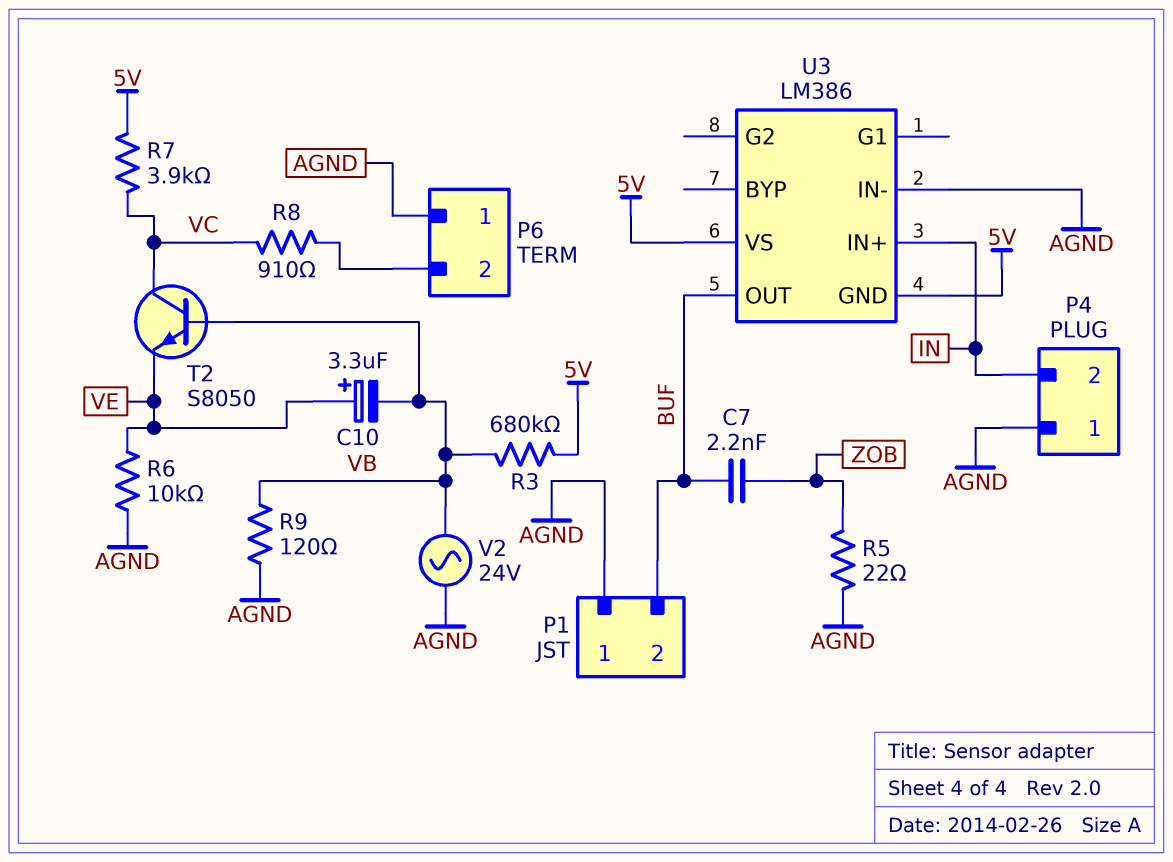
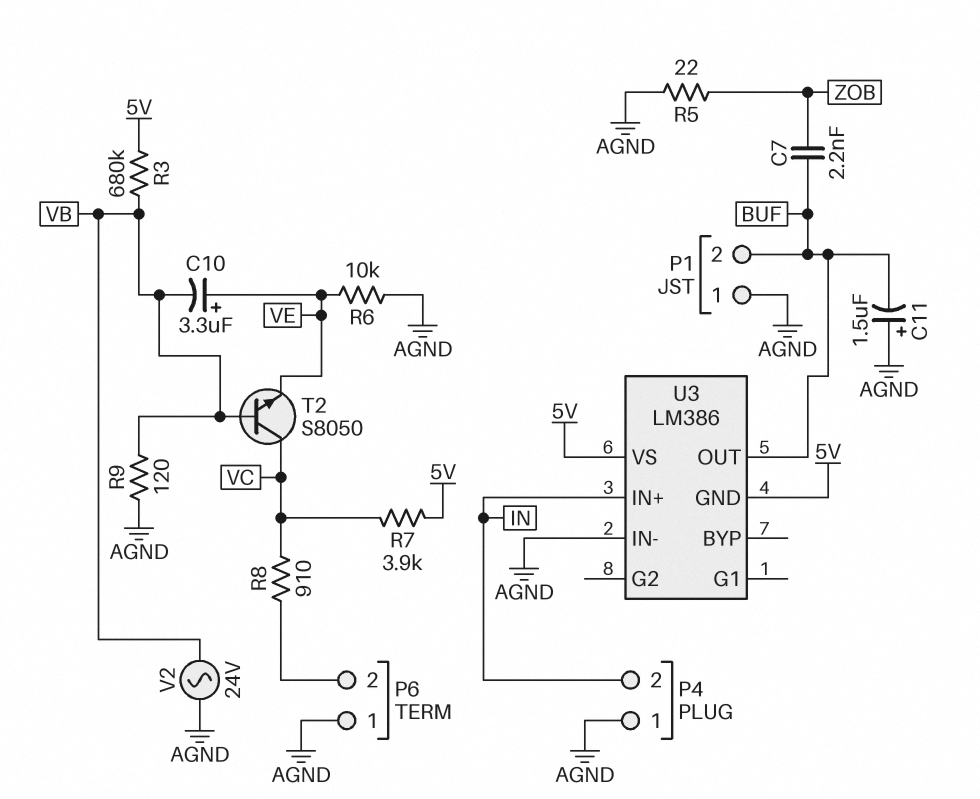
C11: none -> 1.5uF (plus AGND, minus BUF)

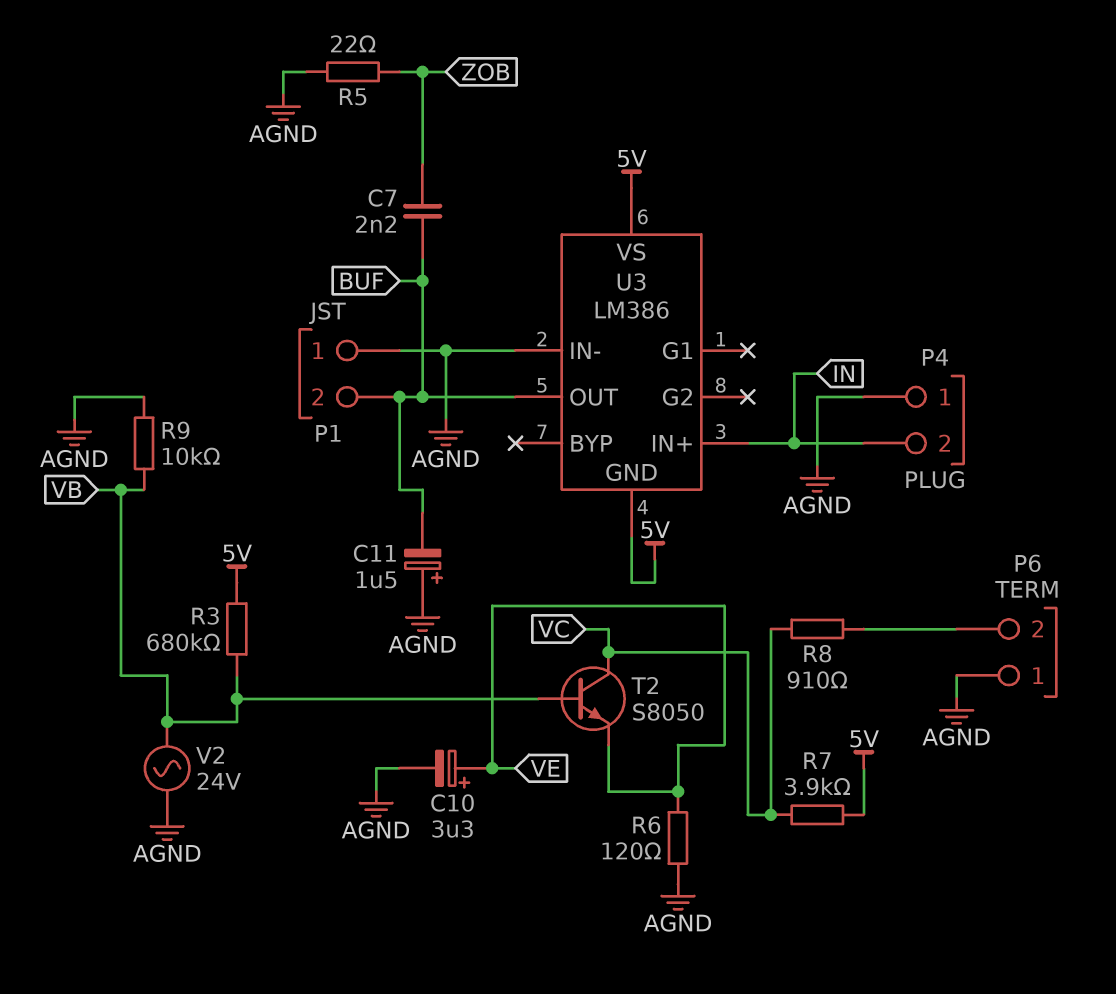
C10: 3.3uF (plus VE, minus VB) -> 3.3uF (plus VE, minus AGND)
R6: 10k (AGND, VE) -> 120 (AGND, VE)
R9: 120 (AGND, VB) -> 10k (AGND, VB)

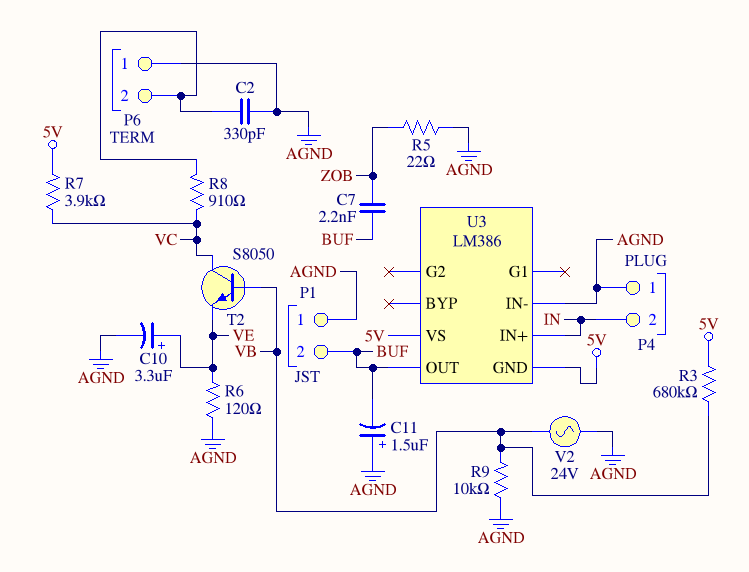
C2: none -> 330pF (AGND, P6/2)

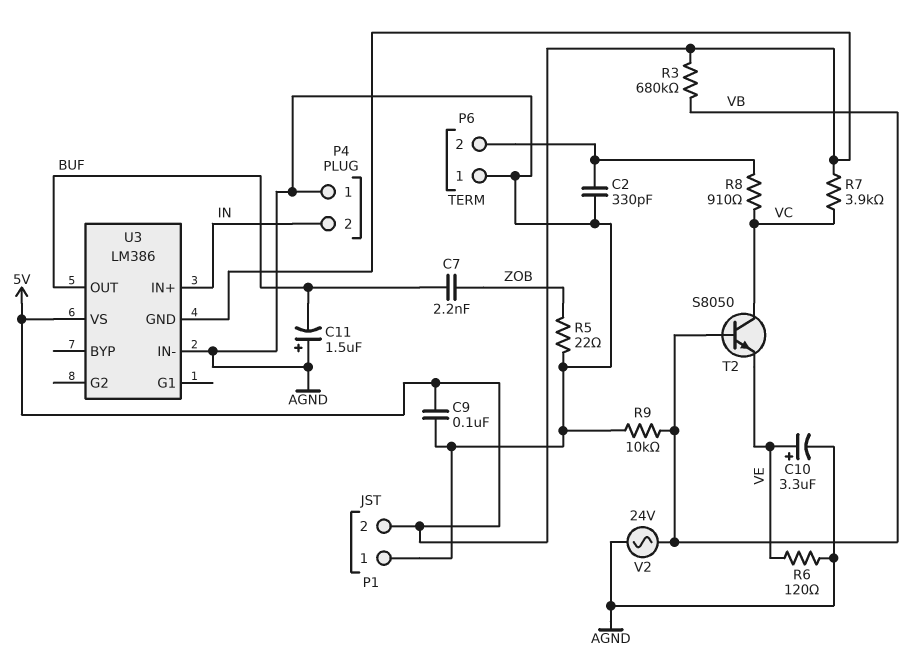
C9: none -> 100nF (5V, AGND)
P1 pin 2: BUF -> 5V

